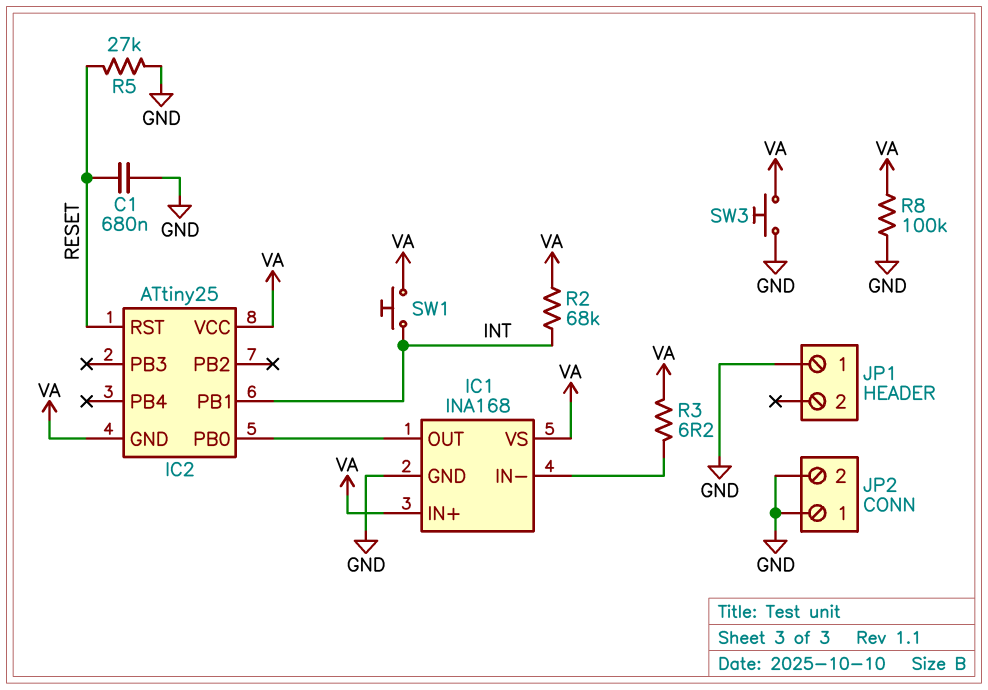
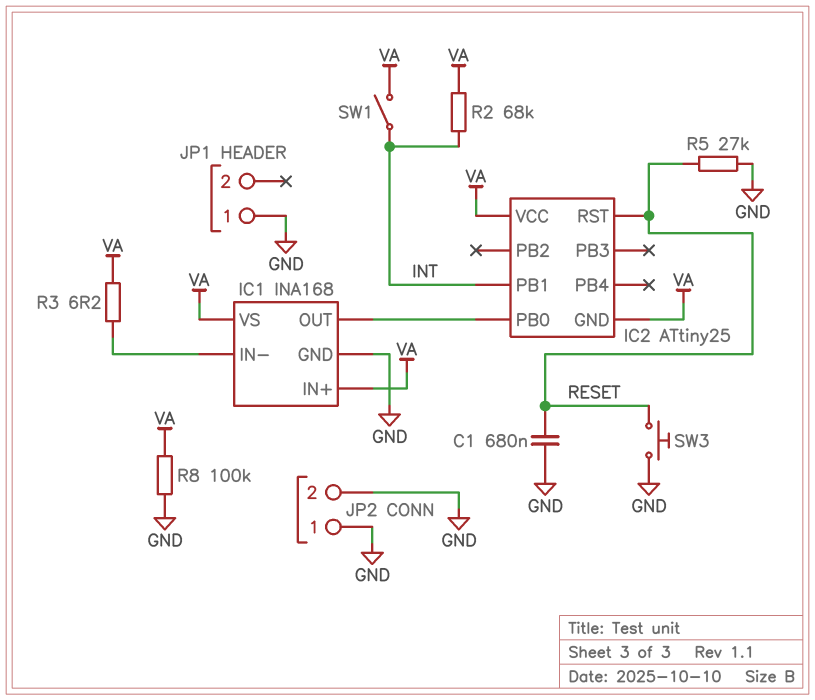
SW1: button (INT, VA) -> switch (INT, VA)
SW3: button (GND, VA) -> button (GND, RESET)

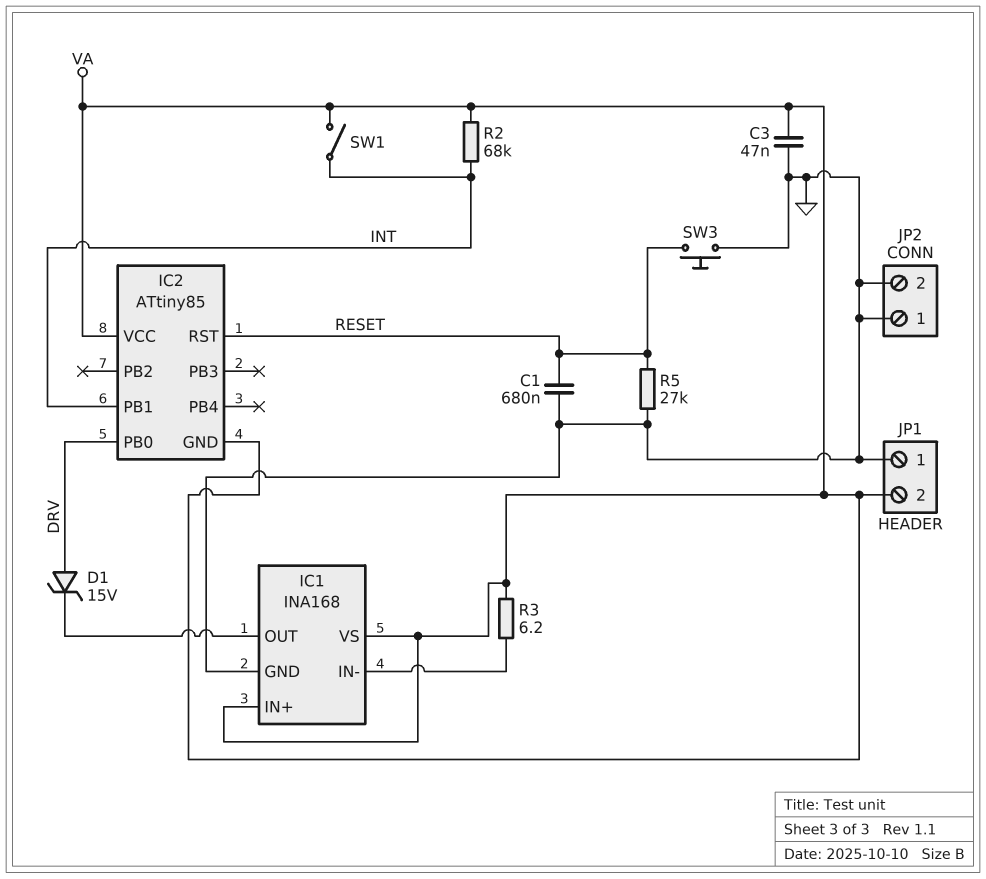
C3: none -> 47nF (GND, VA)
D1: none -> zener 15V (A DRV, K IC1/OUT)
IC2: ATtiny25 -> ATtiny85
IC2 pin PB0: IC1/OUT -> DRV
JP1 pin 2: none -> VA
R8: 100k (GND, VA) -> none

